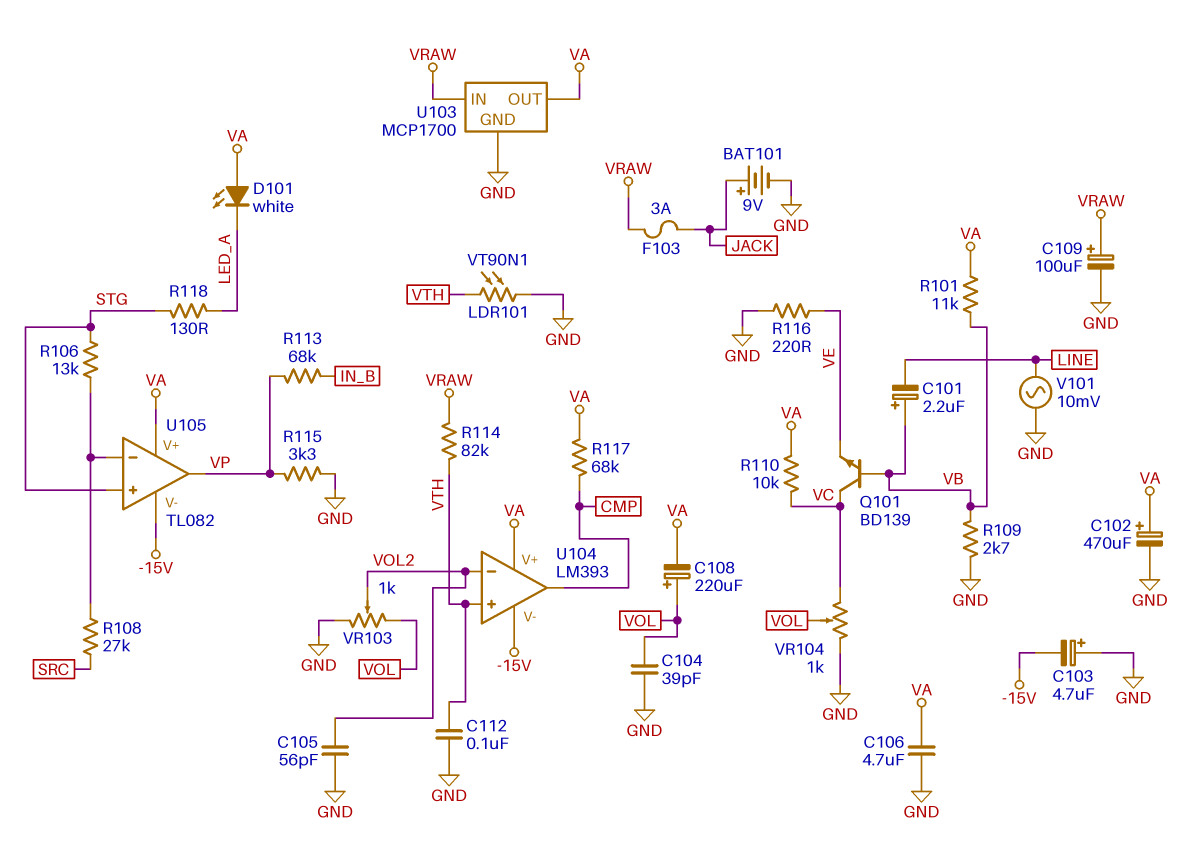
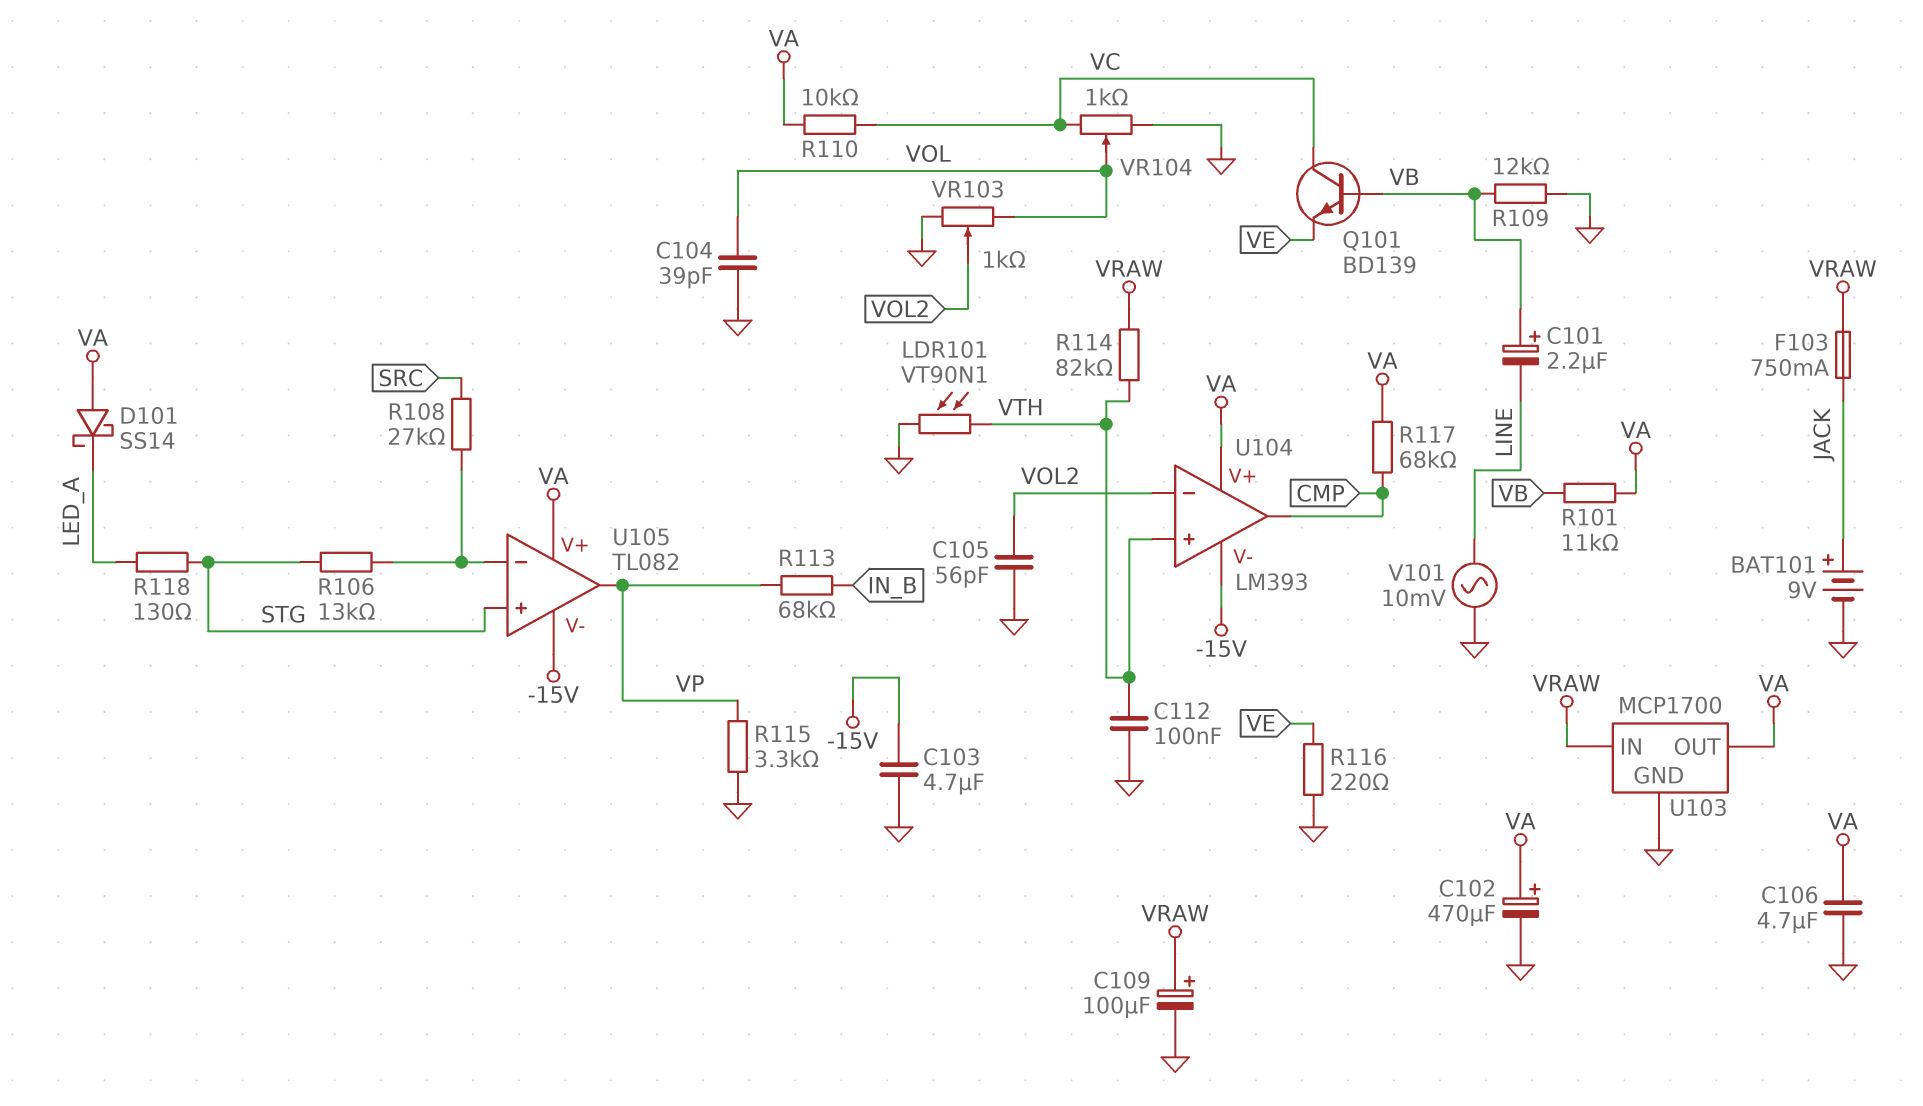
C103: 4.7uF (plus GND, minus -15V) -> 4.7uF (-15V, GND)
C108: 220uF (plus VOL, minus VA) -> none
D101: LED white (A VA, K LED_A) -> schottky SS14 (A VA, K LED_A)
F103: 3A (JACK, VRAW) -> 750mA (JACK, VRAW)
R109: 2.7k (GND, VB) -> 12k (GND, VB)

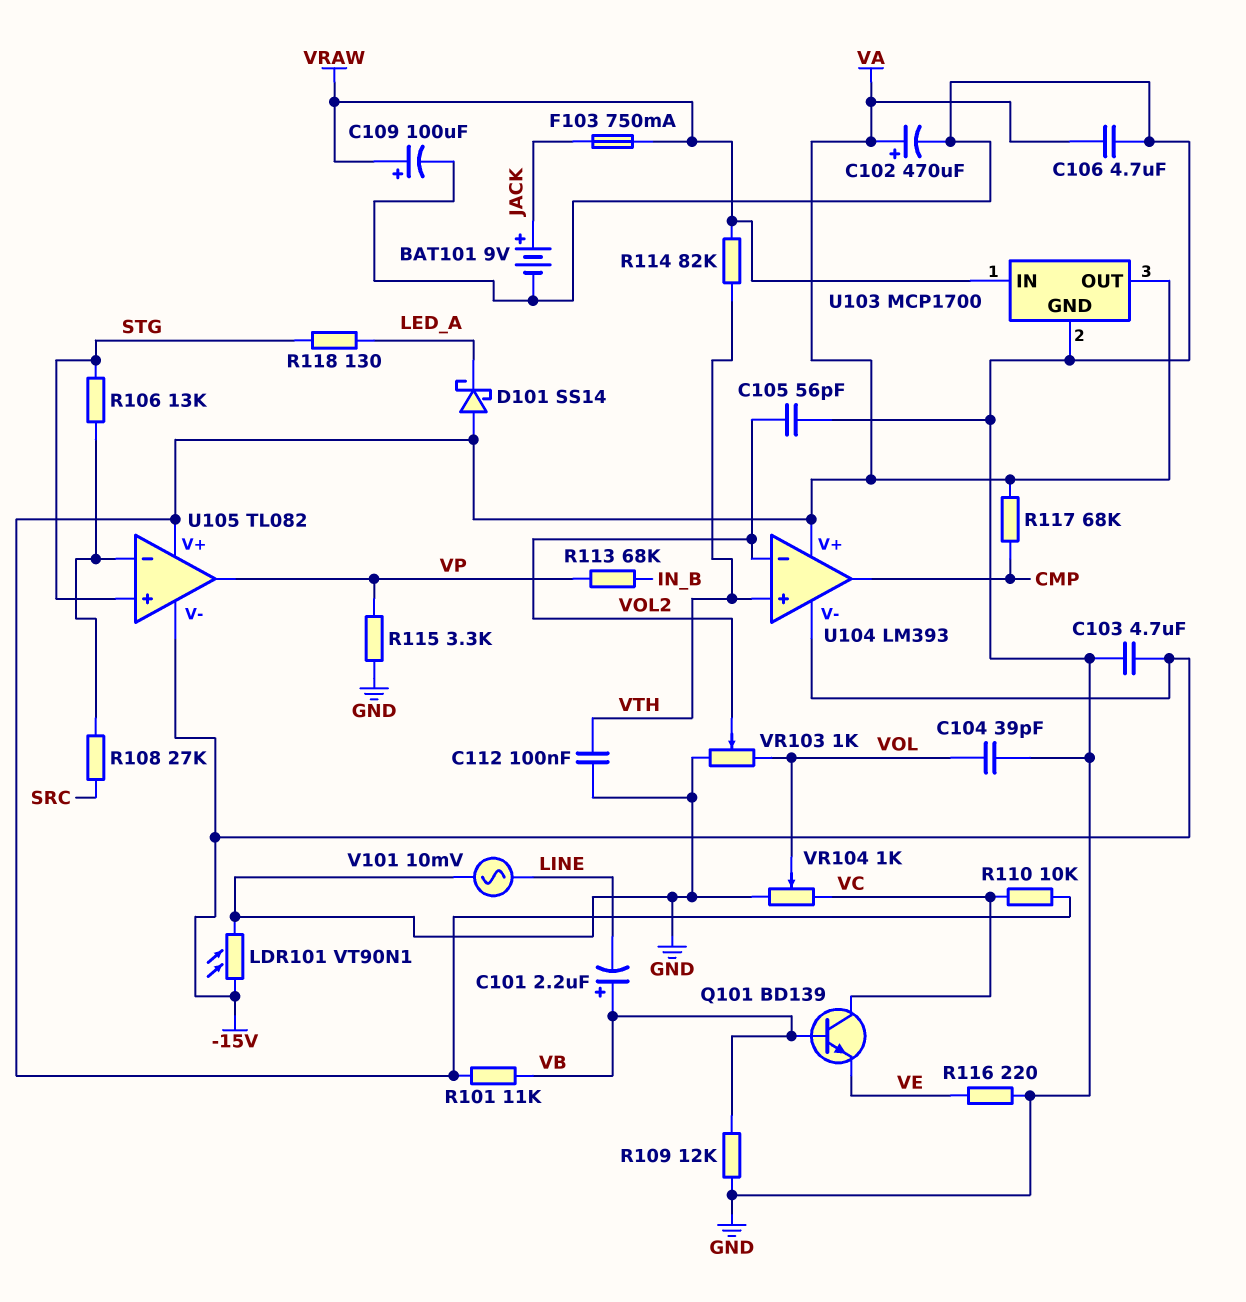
LDR101: VT90N1 (GND, VTH) -> VT90N1 (-15V, GND)

